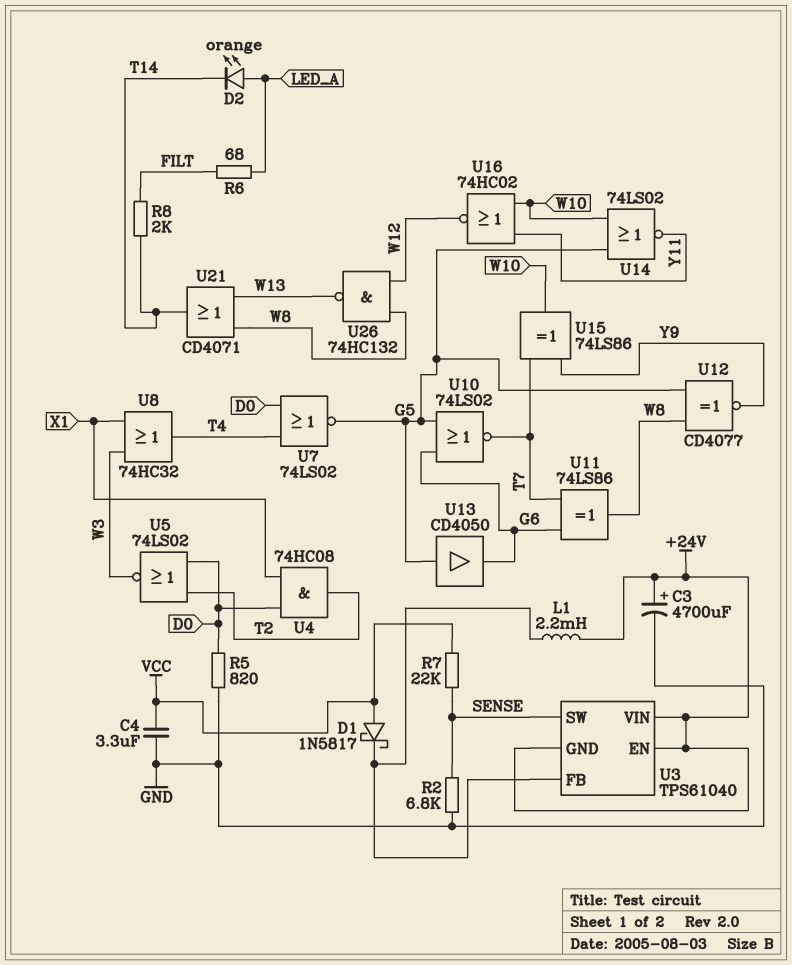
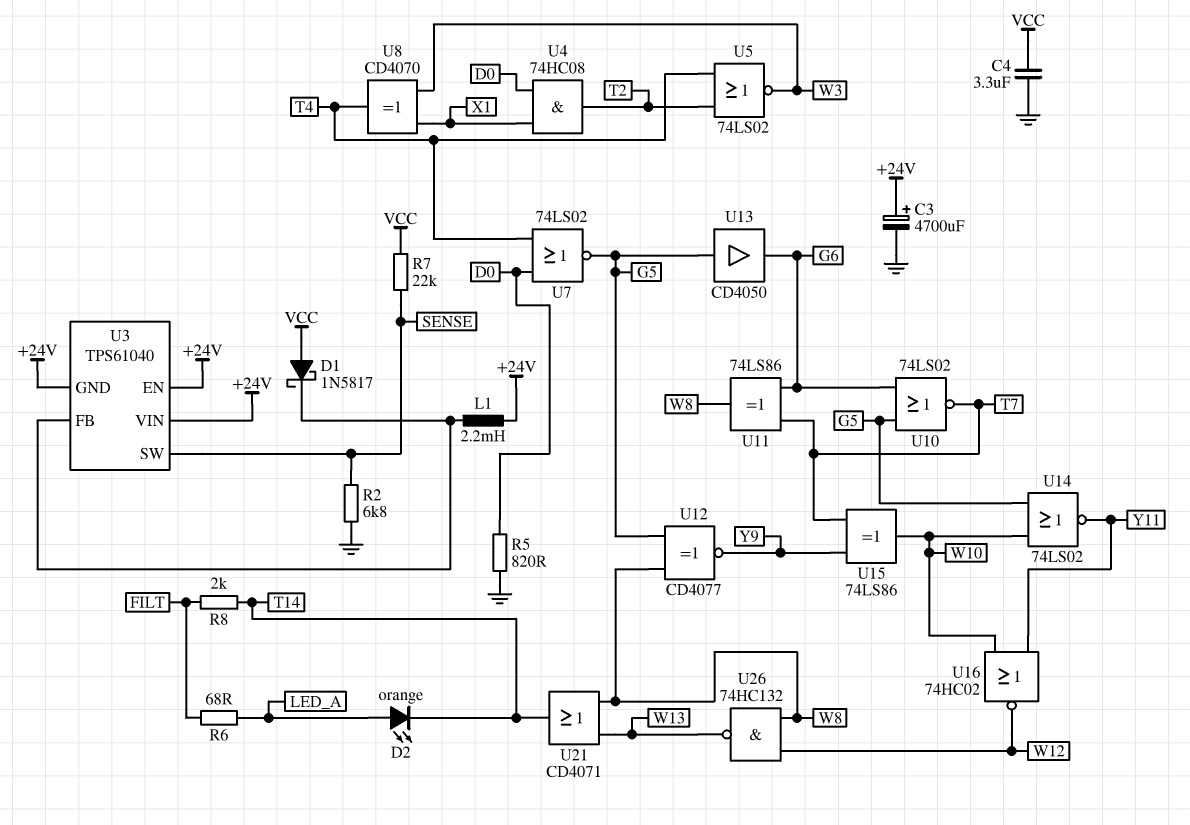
U5: NOR 74LS02 (in D0, in T2, out W3) -> NOR 74LS02 (in T2, in T4, out W3)
U8: OR 74HC32 (in W3, in X1, out T4) -> XOR CD4070 (in W3, in X1, out T4)

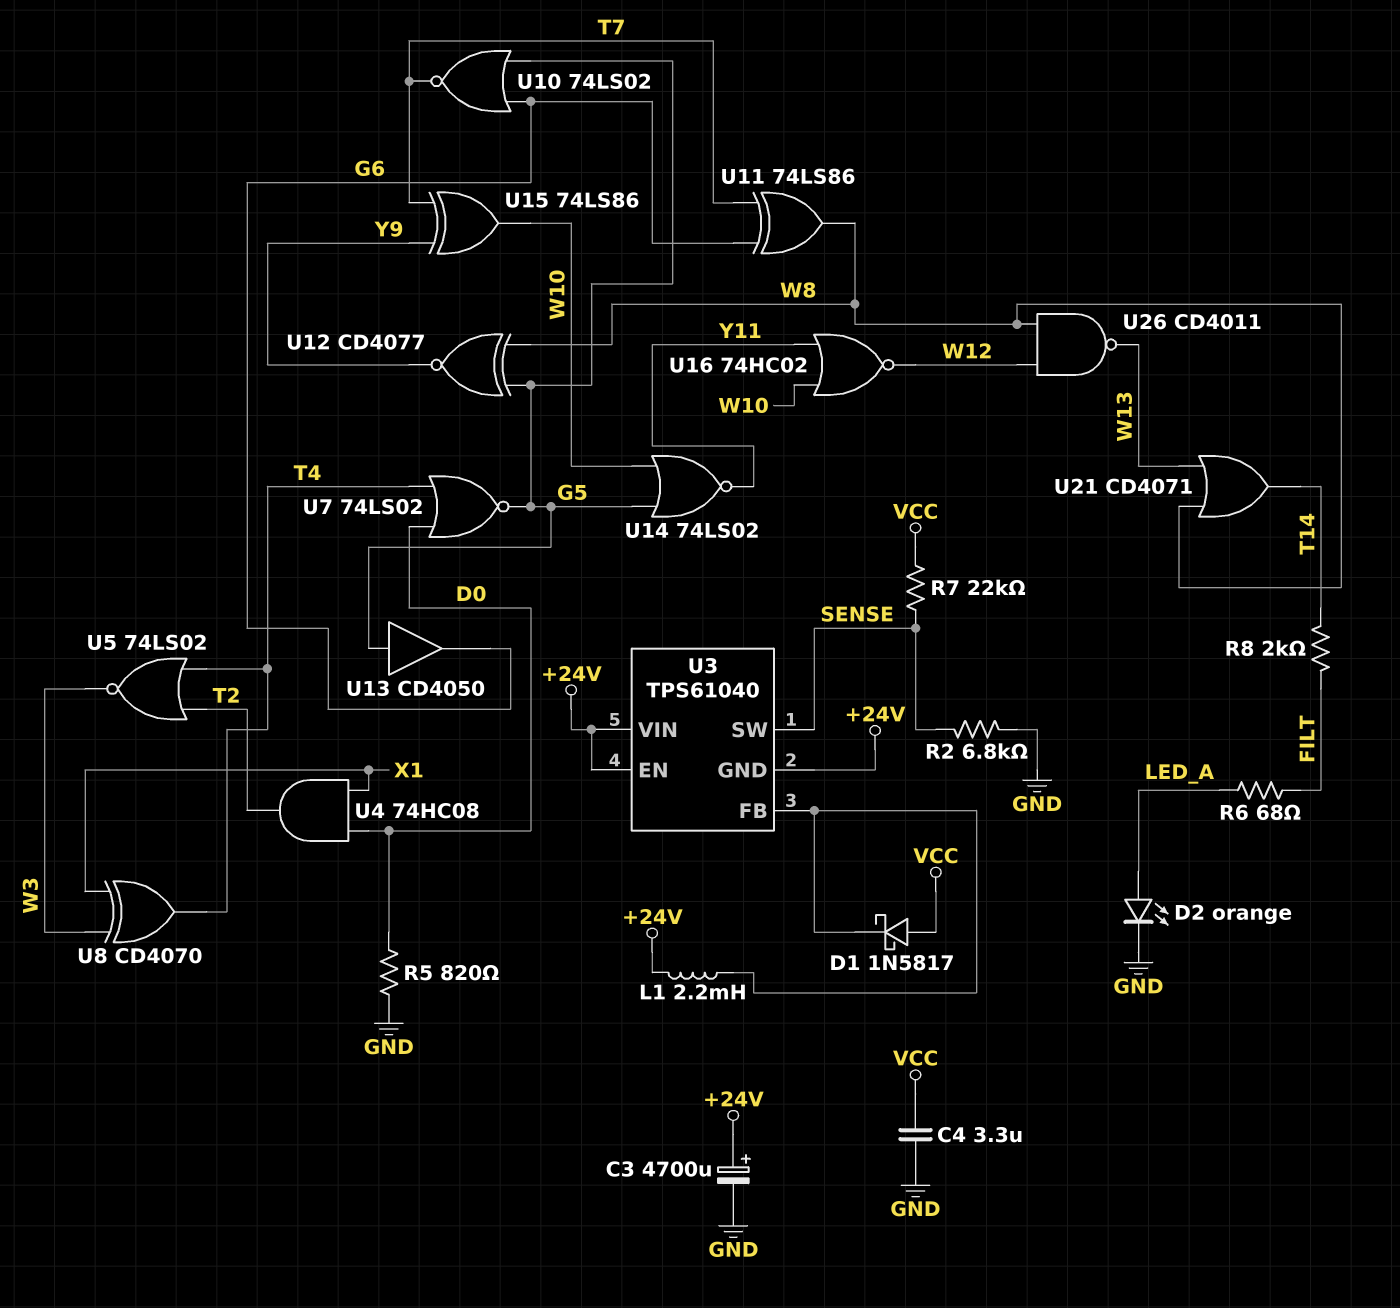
D2: LED orange (A LED_A, K T14) -> LED orange (A LED_A, K GND)
U26: NAND 74HC132 (in W8, in W12, out W13) -> NAND CD4011 (in W8, in W12, out W13)

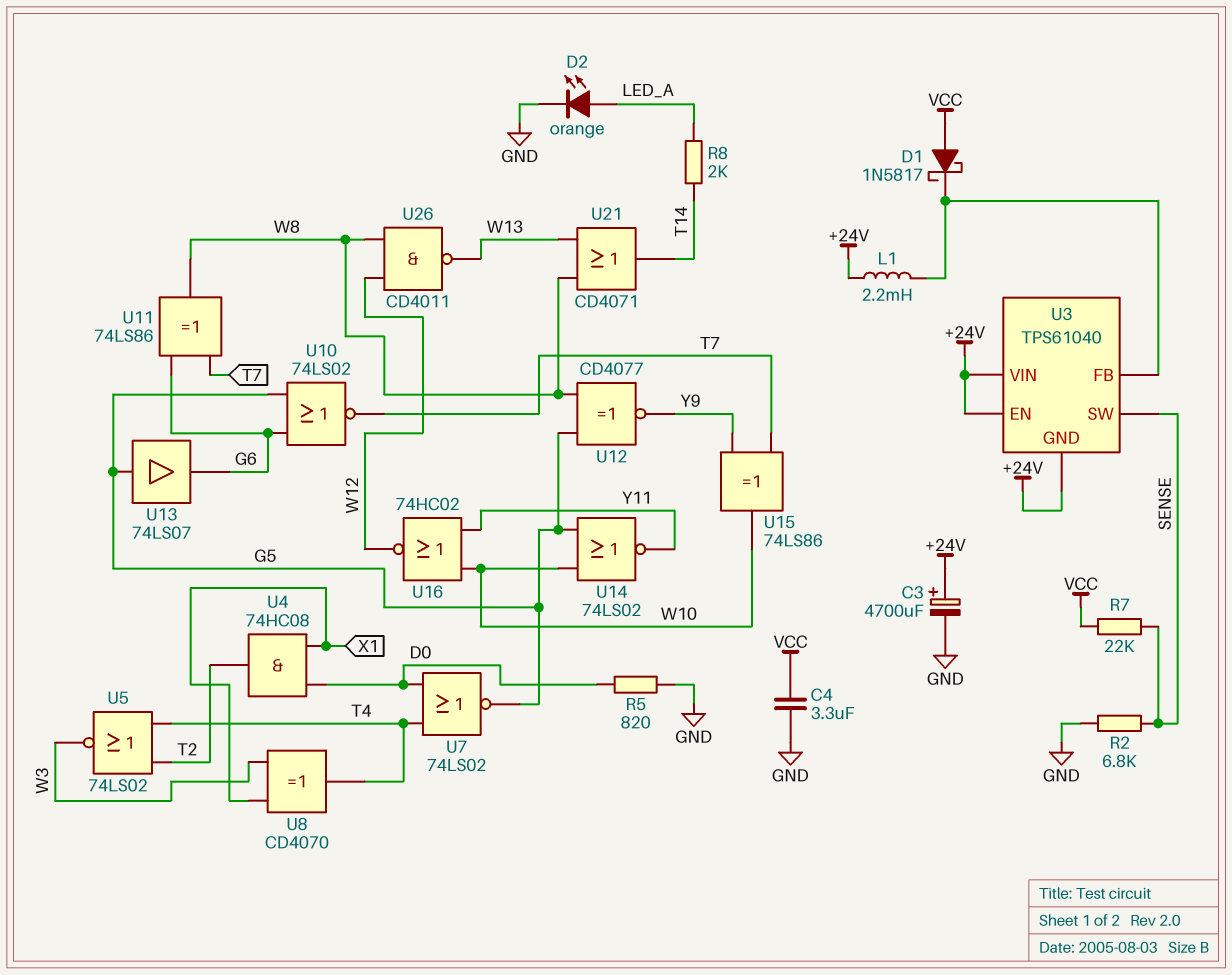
R6: 68 (FILT, LED_A) -> none
R8: 2k (FILT, T14) -> 2k (LED_A, T14)
U13: buffer CD4050 (in G5, out G6) -> buffer 74LS07 (in G5, out G6)

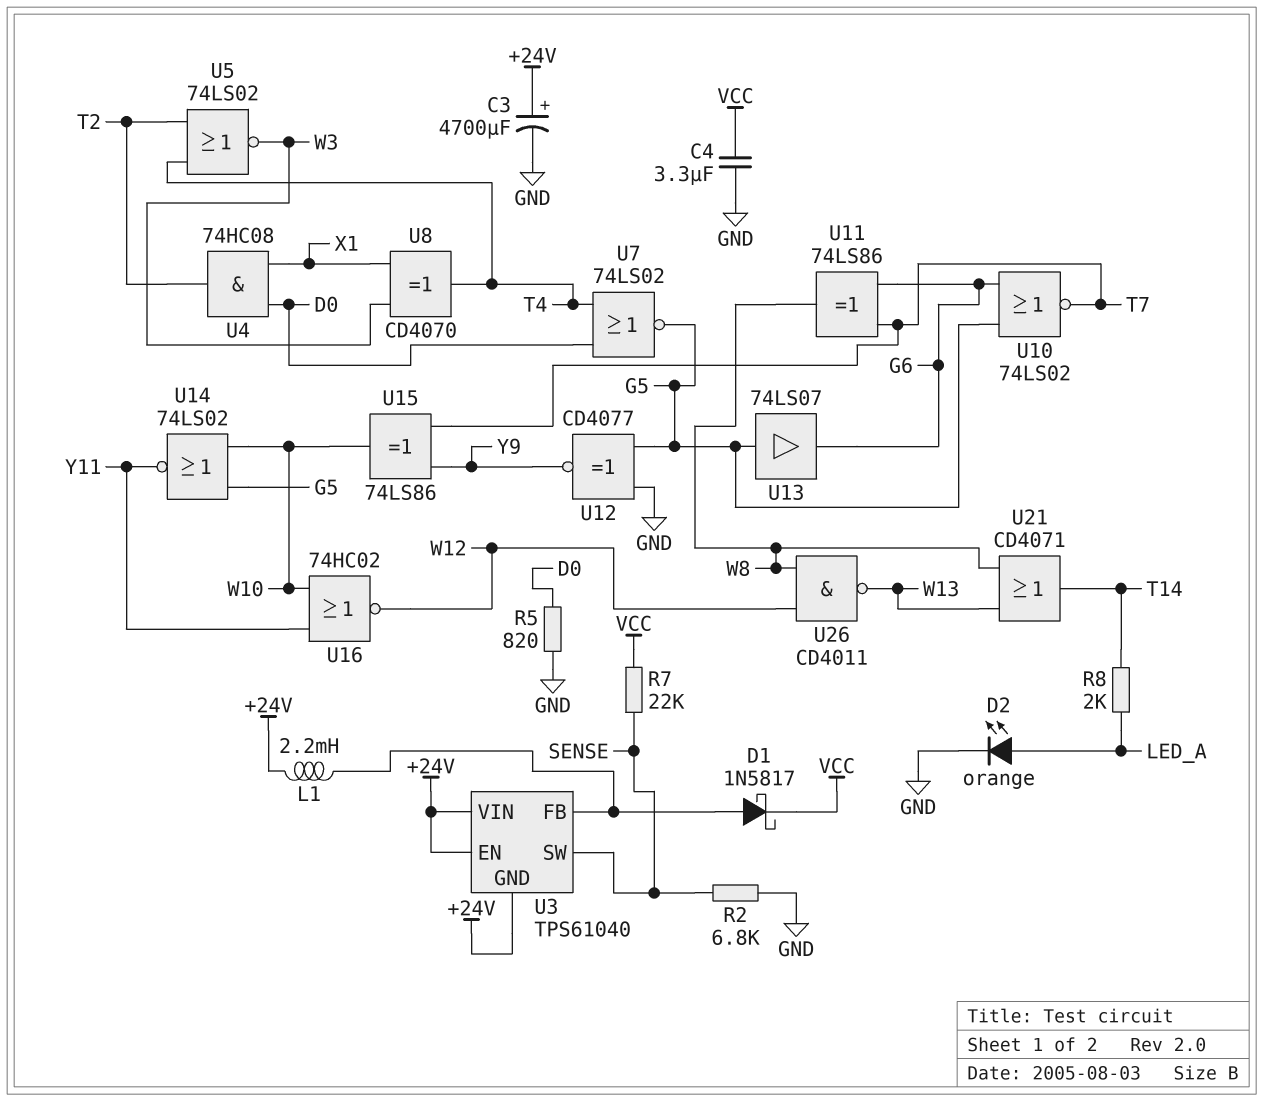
D1: schottky 1N5817 (A VCC, K U3/FB) -> schottky 1N5817 (A U3/FB, K VCC)
U12: XNOR CD4077 (in G5, in W8, out Y9) -> XNOR CD4077 (in G5, in GND, out Y9)

